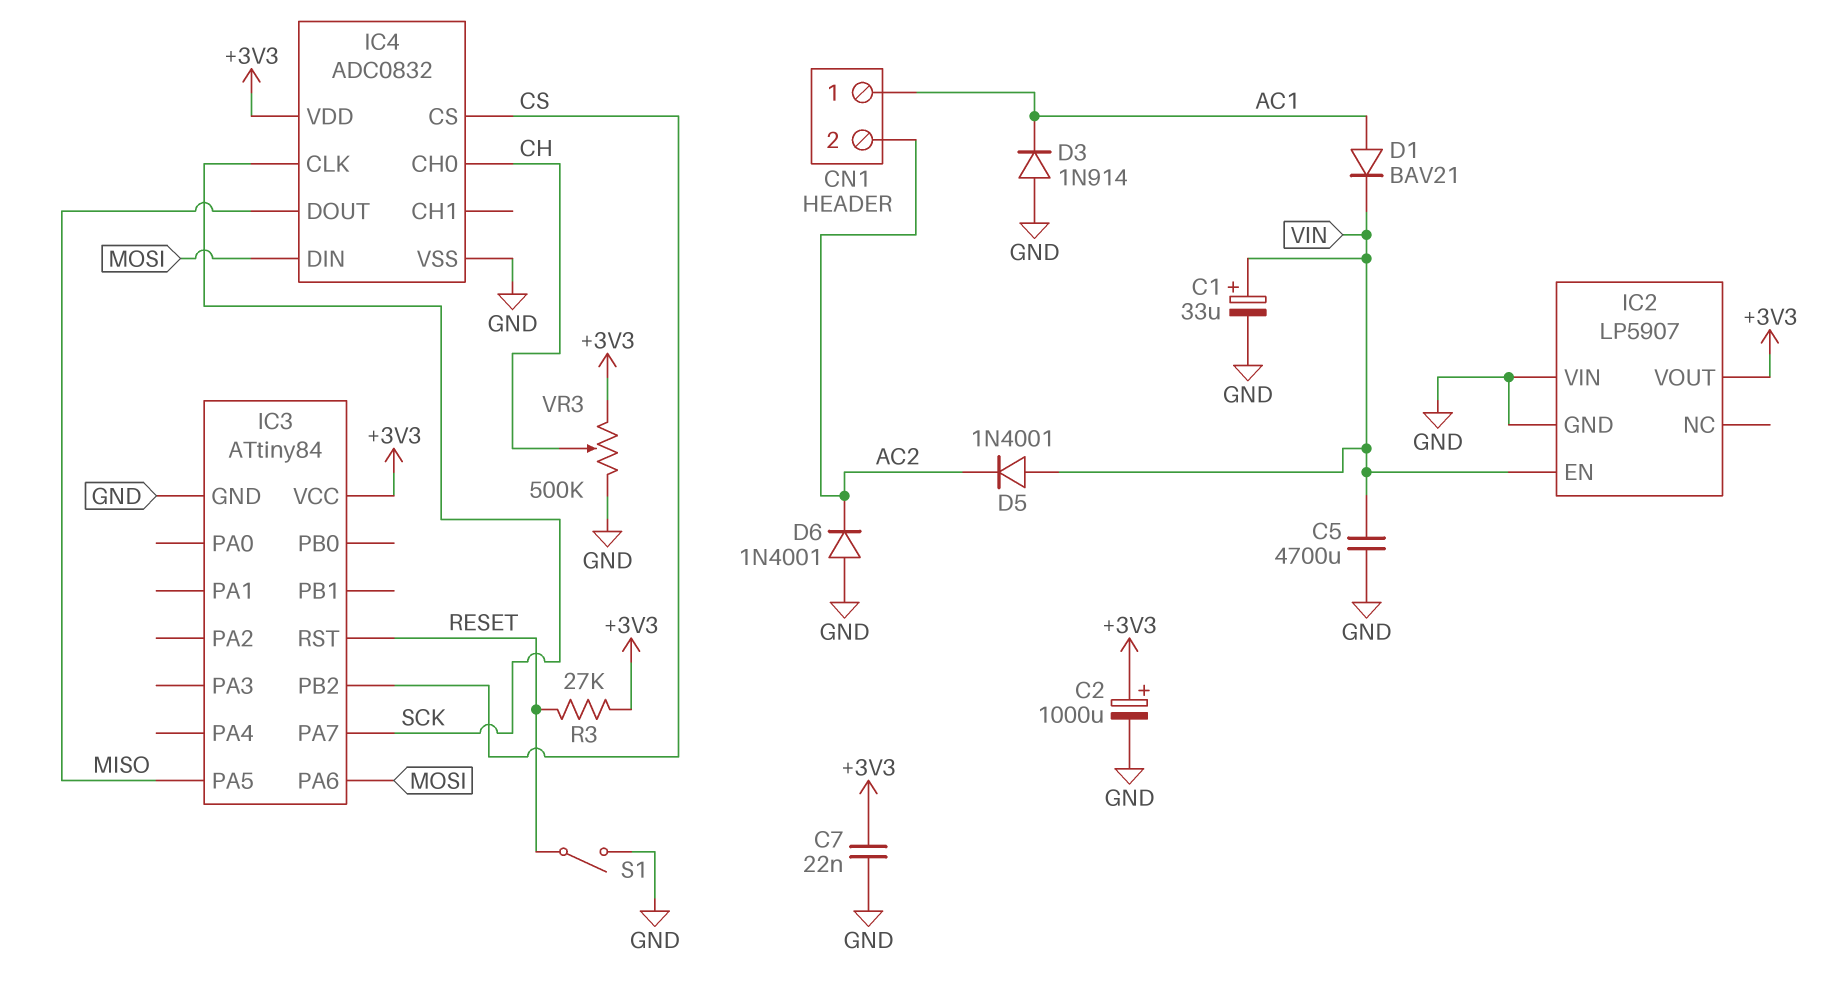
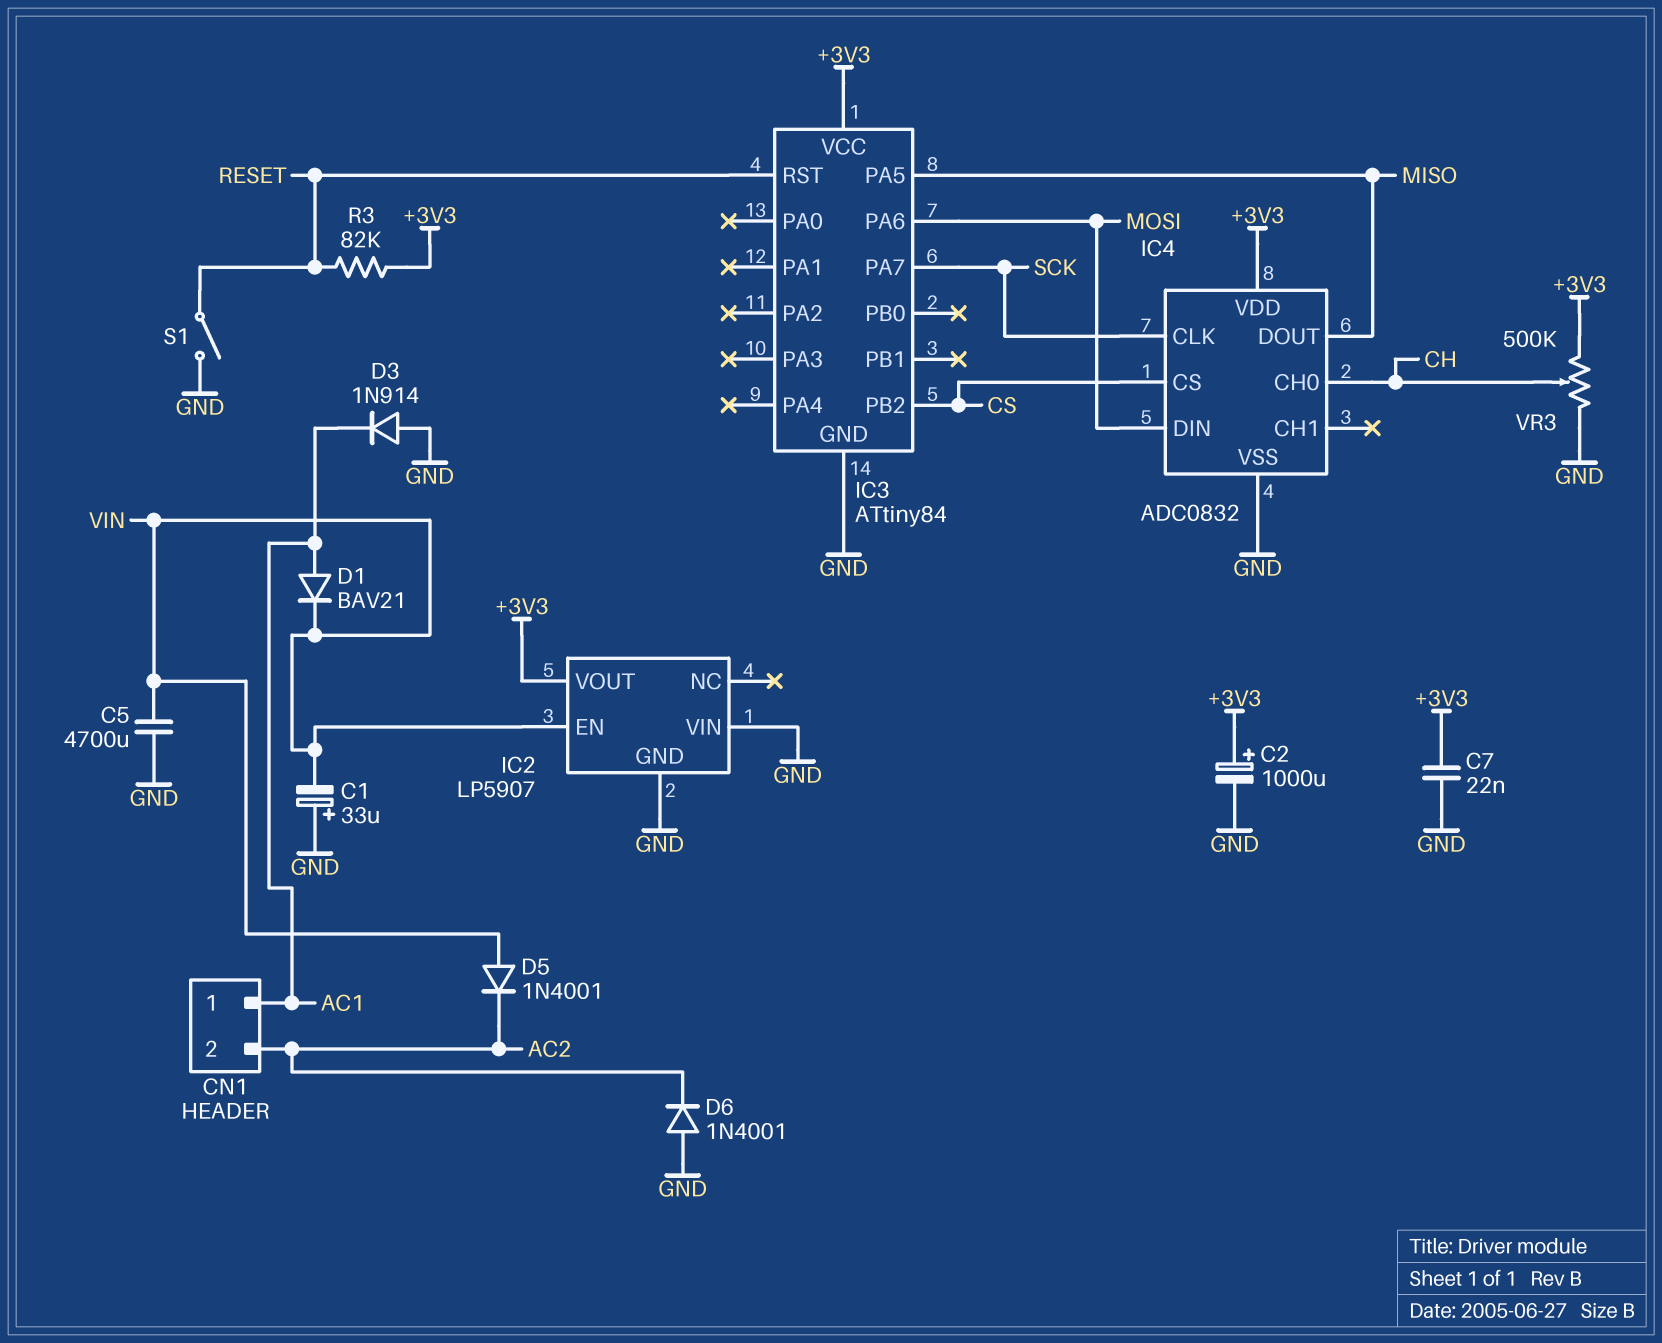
C1: 33uF (plus VIN, minus GND) -> 33uF (plus GND, minus VIN)
R3: 27k (+3V3, RESET) -> 82k (+3V3, RESET)

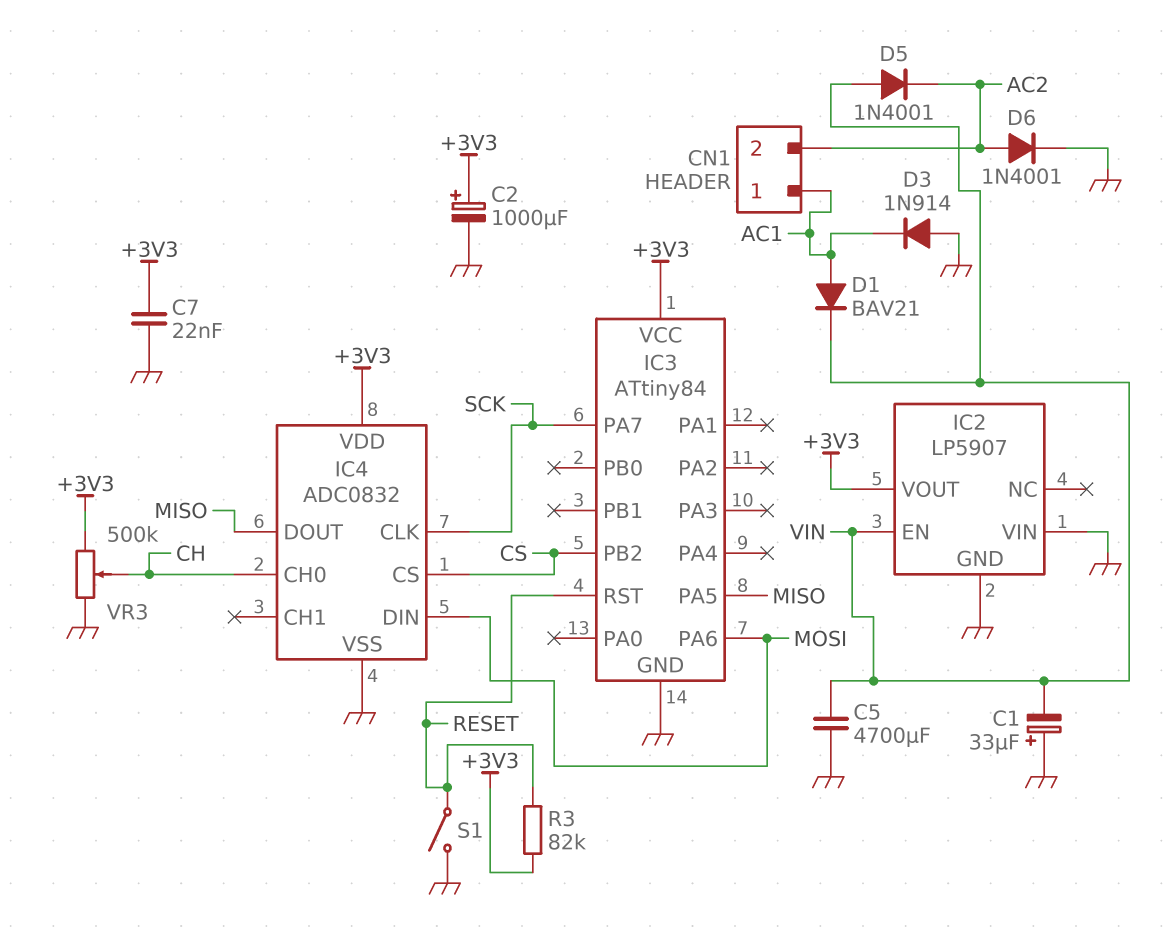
D6: diode 1N4001 (A GND, K AC2) -> diode 1N4001 (A AC2, K GND)

